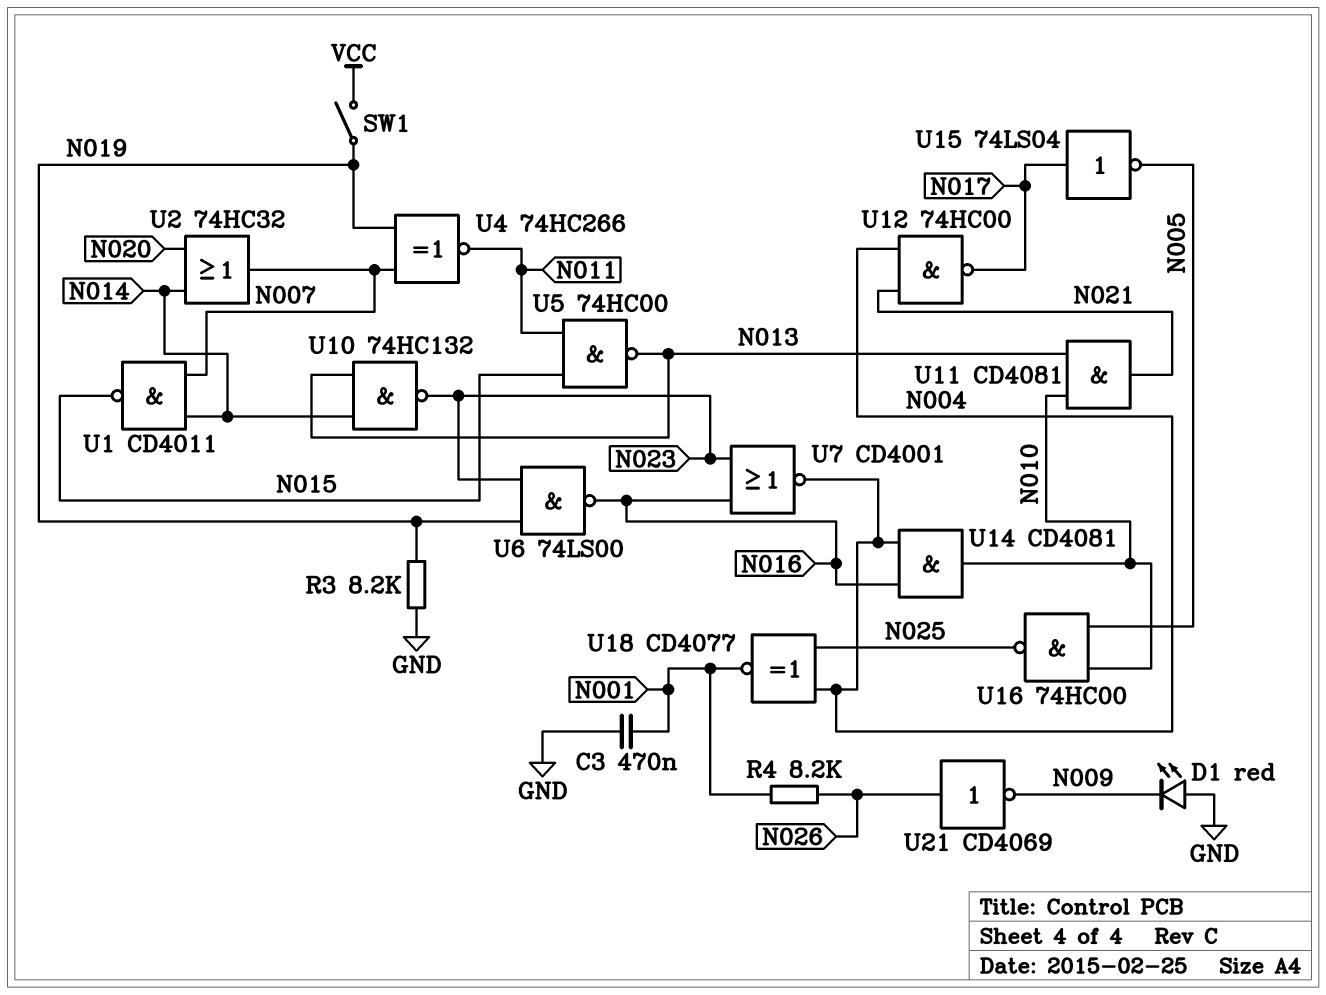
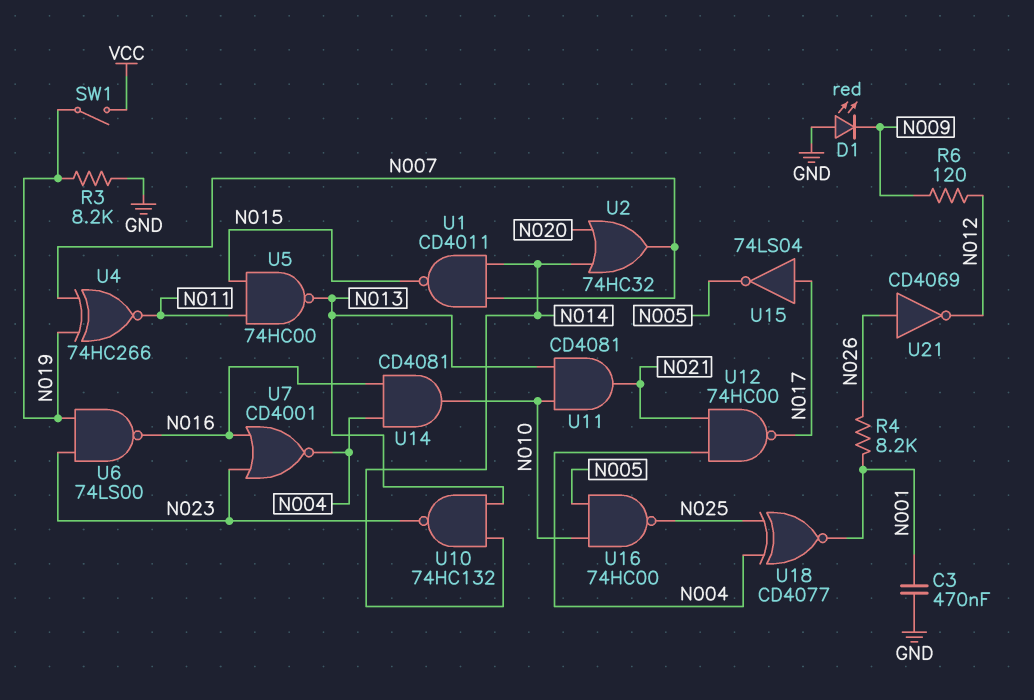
R6: none -> 120 (N009, N012)
U21: NOT CD4069 (in N026, out N009) -> NOT CD4069 (in N026, out N012)

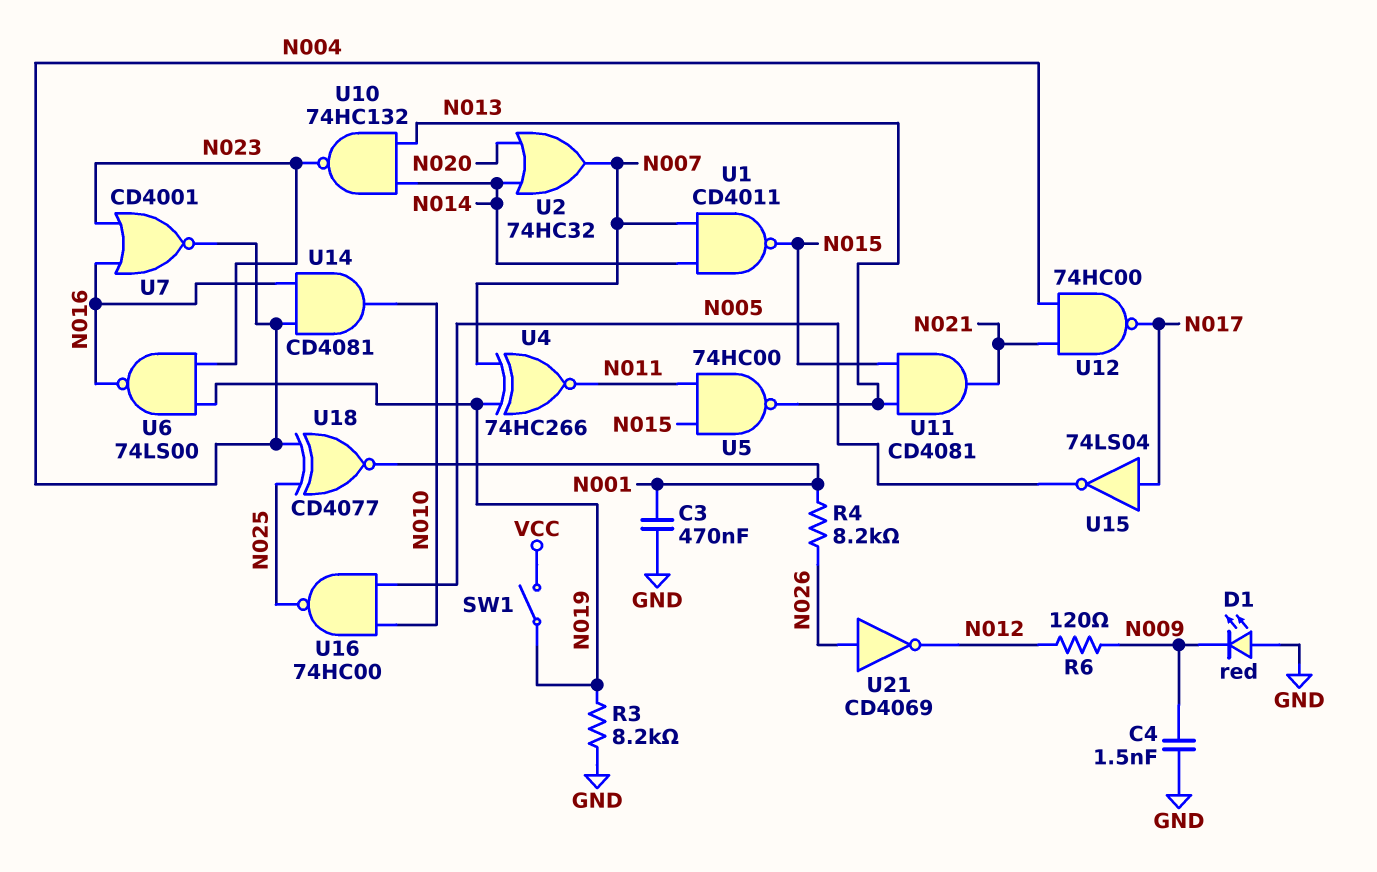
C4: none -> 1.5nF (GND, N009)
U11: AND CD4081 (in N010, in N013, out N021) -> AND CD4081 (in N013, in N015, out N021)

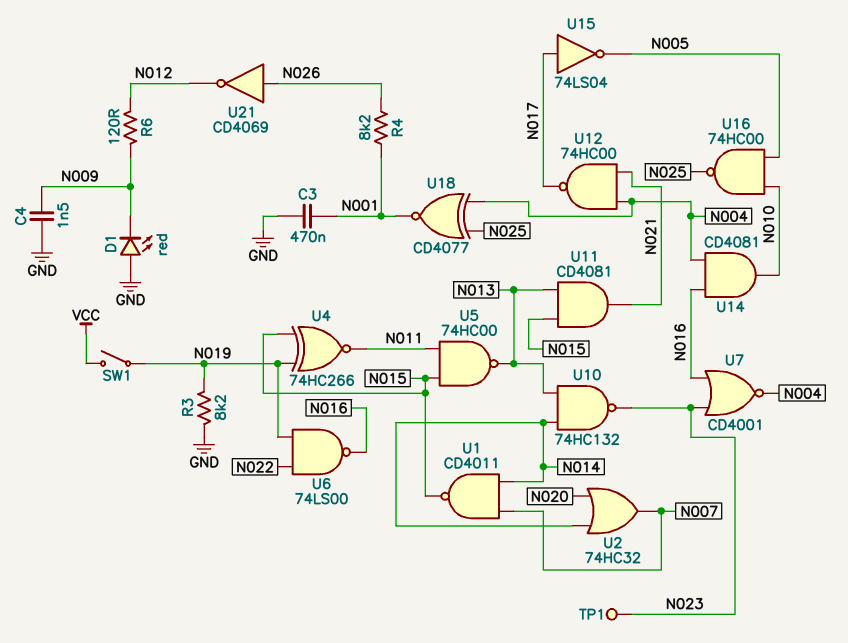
TP1: none -> test point (N023)
U4: XNOR 74HC266 (in N007, in N019, out N011) -> XNOR 74HC266 (in N015, in N019, out N011)
U6: NAND 74LS00 (in N019, in N023, out N016) -> NAND 74LS00 (in N019, in N022, out N016)

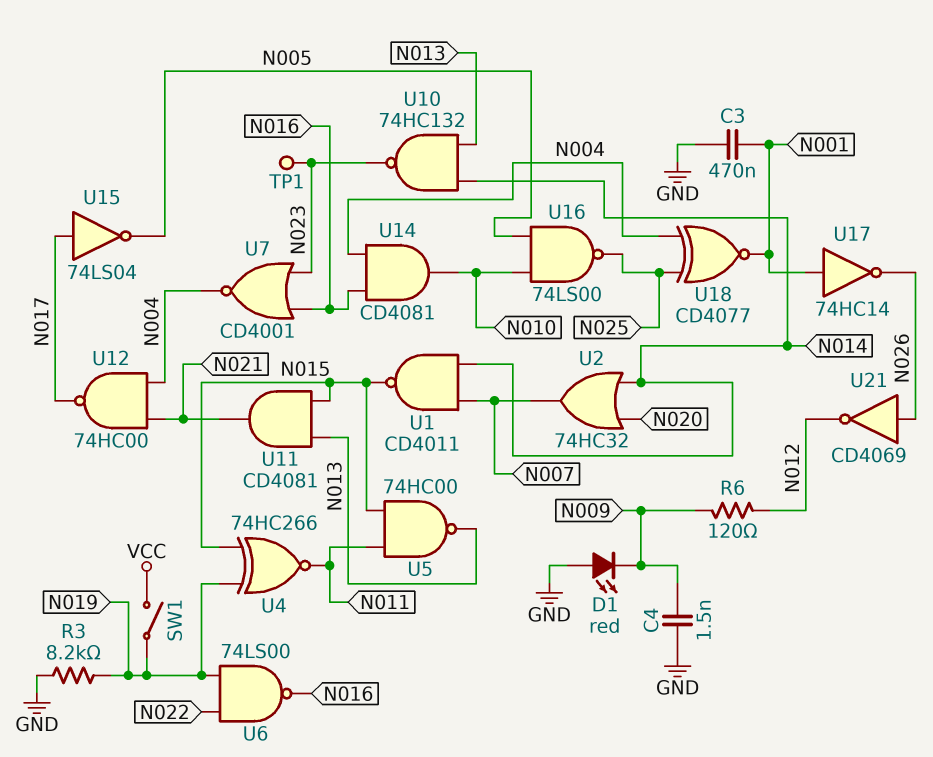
R4: 8.2k (N001, N026) -> none
U16: NAND 74HC00 (in N005, in N010, out N025) -> NAND 74LS00 (in N005, in N010, out N025)
U17: none -> NOT 74HC14 (in N001, out N026)

